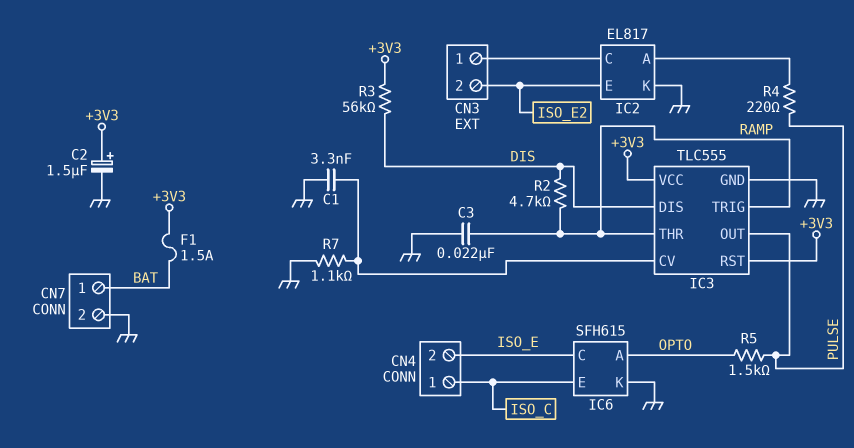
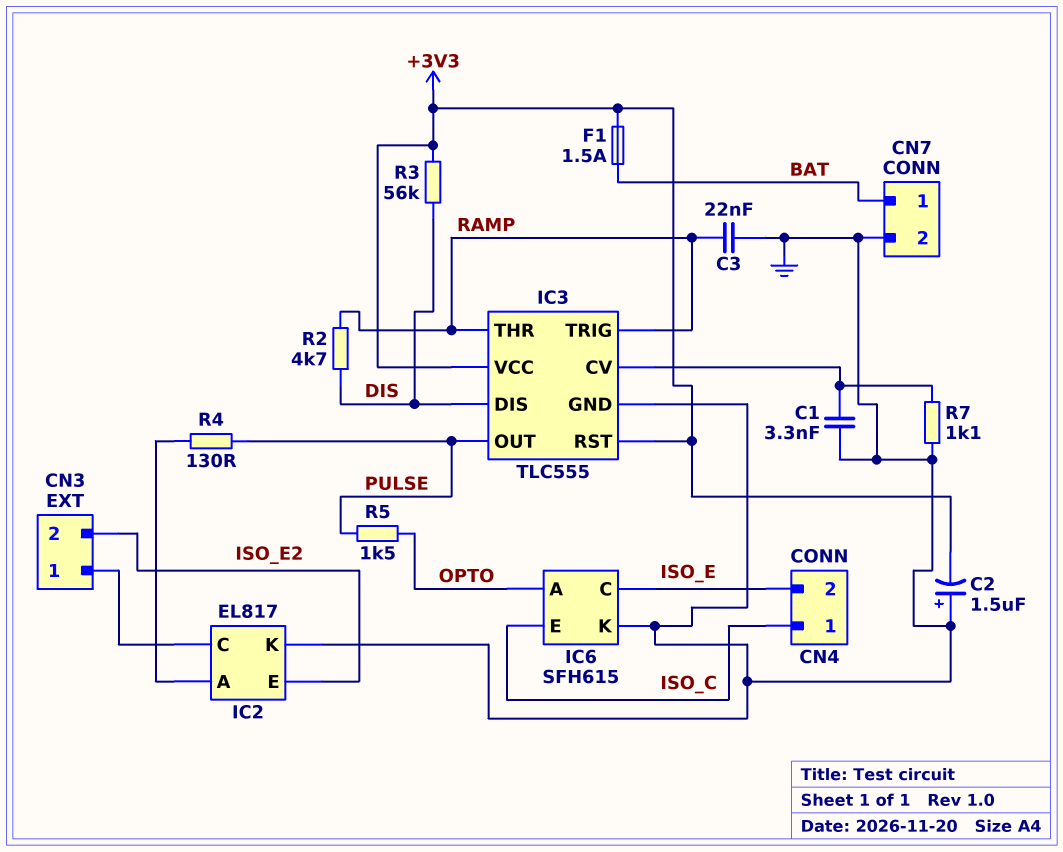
C2: 1.5uF (plus +3V3, minus GND) -> 1.5uF (plus GND, minus +3V3)
R4: 220 (IC2/A, PULSE) -> 130 (IC2/A, PULSE)

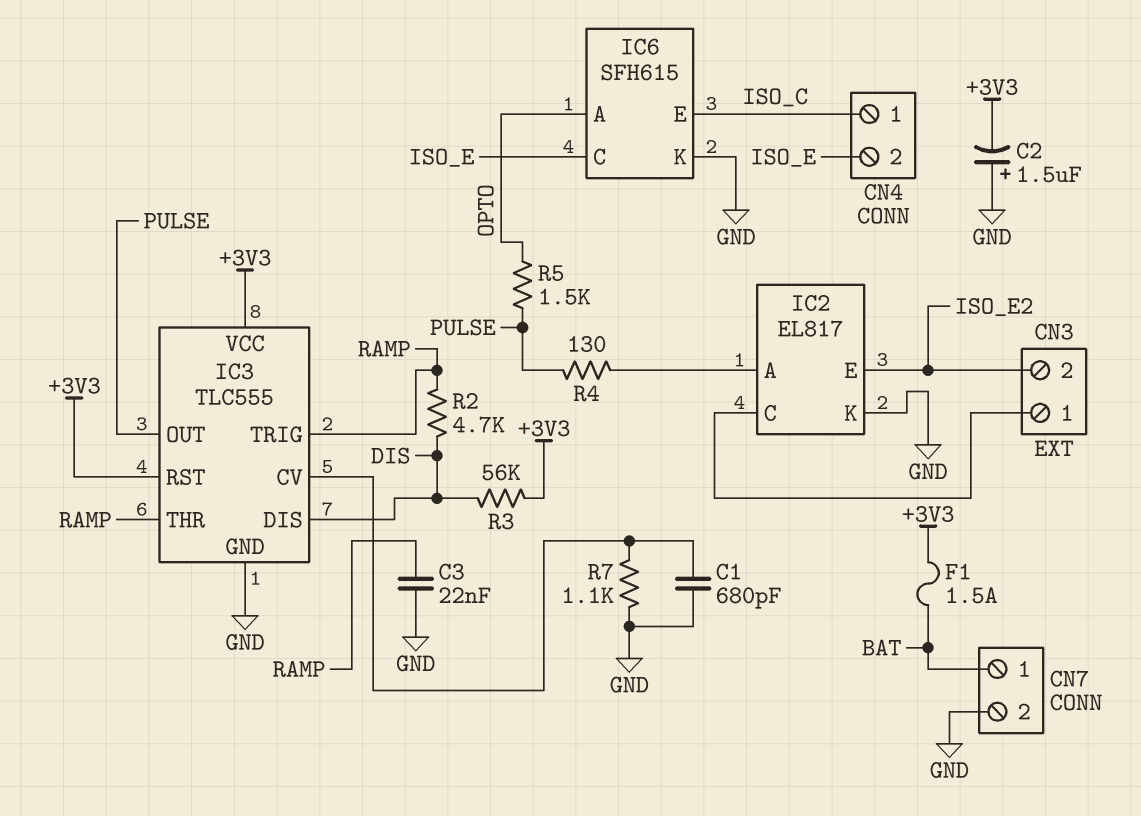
C1: 3.3nF (GND, IC3/CV) -> 680pF (GND, IC3/CV)

